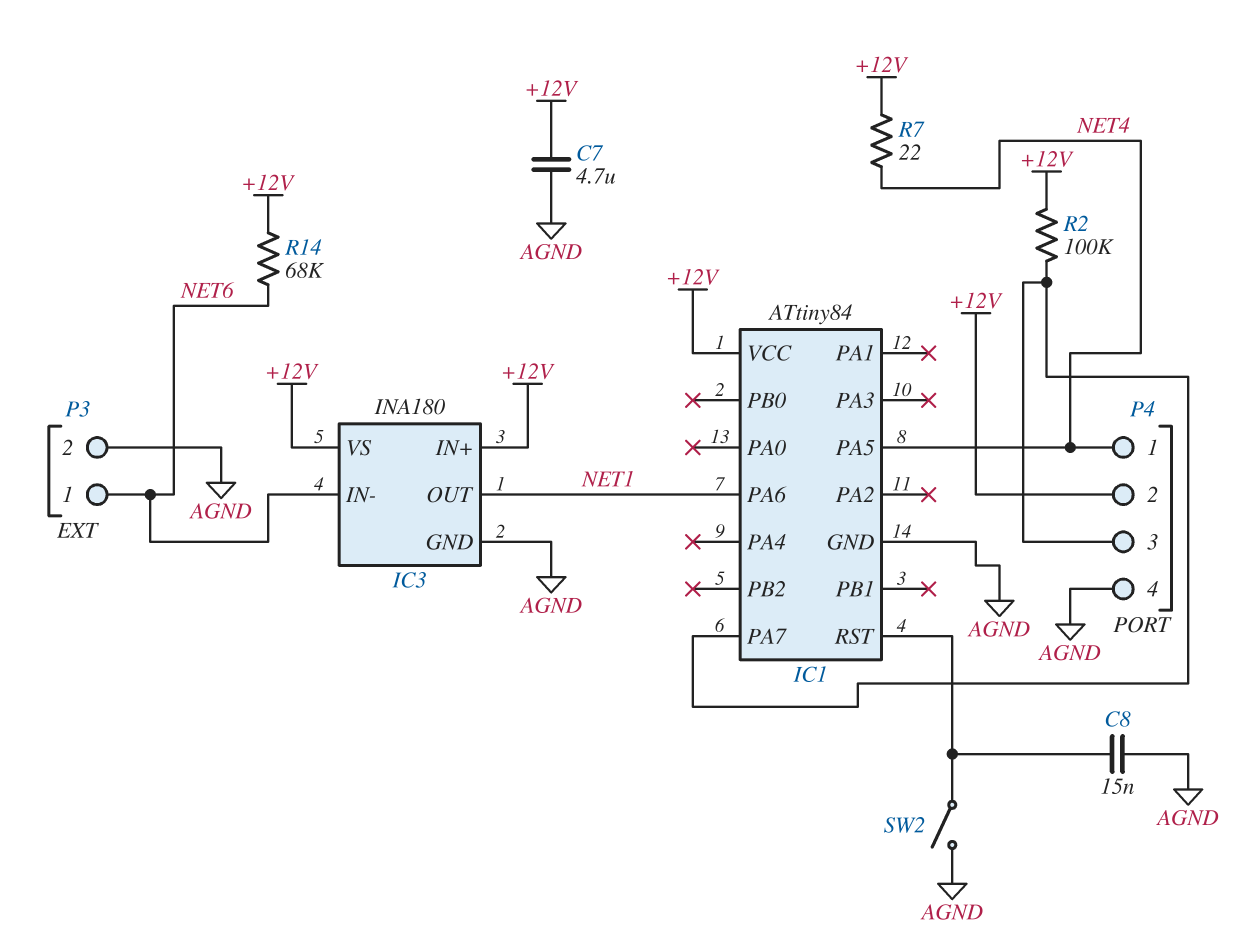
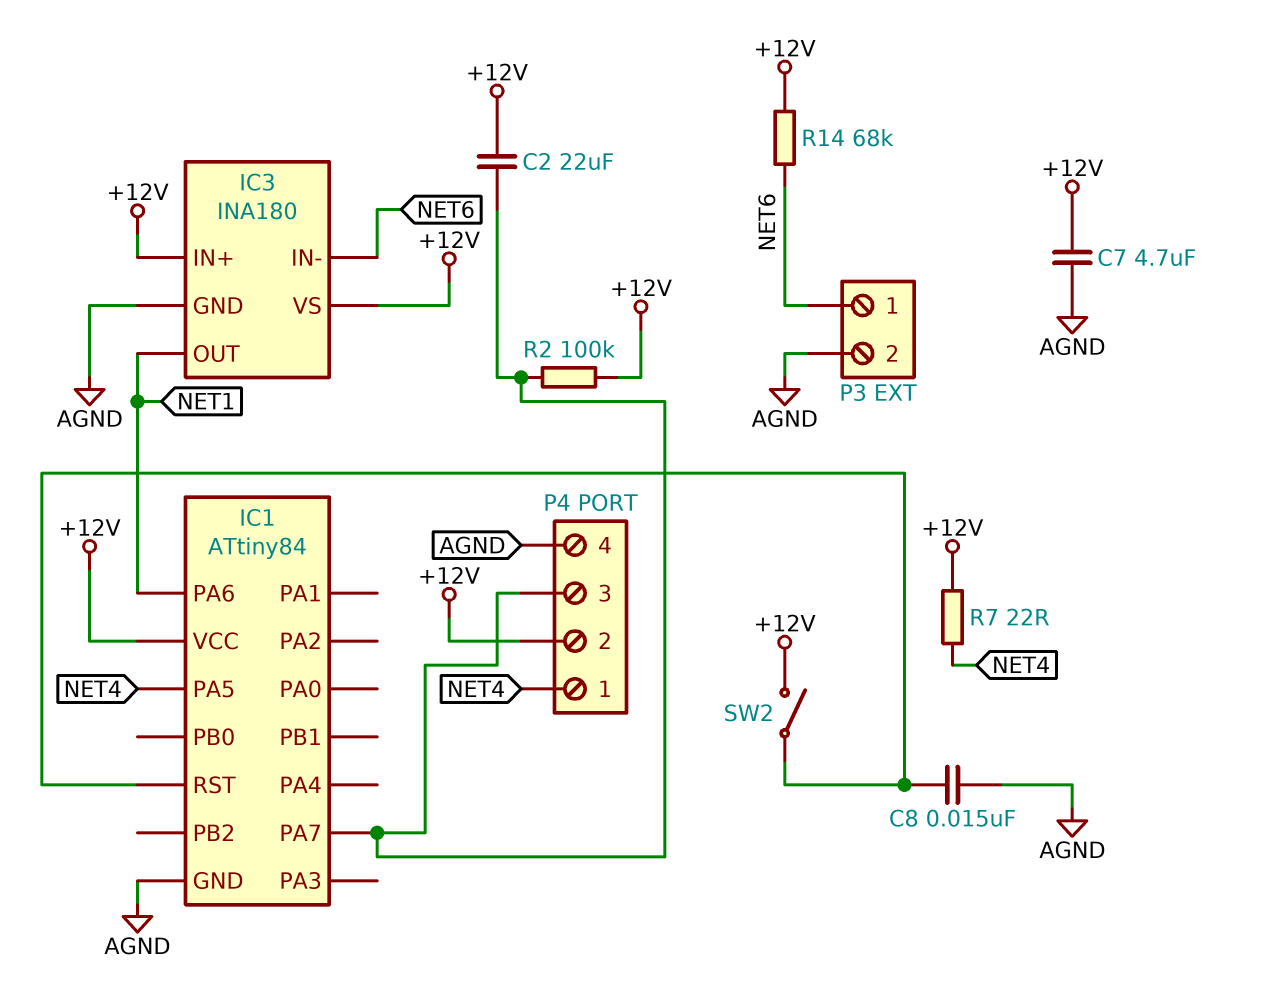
C2: none -> 22uF (+12V, IC1/PA7)
SW2: switch (AGND, IC1/RST) -> switch (+12V, IC1/RST)

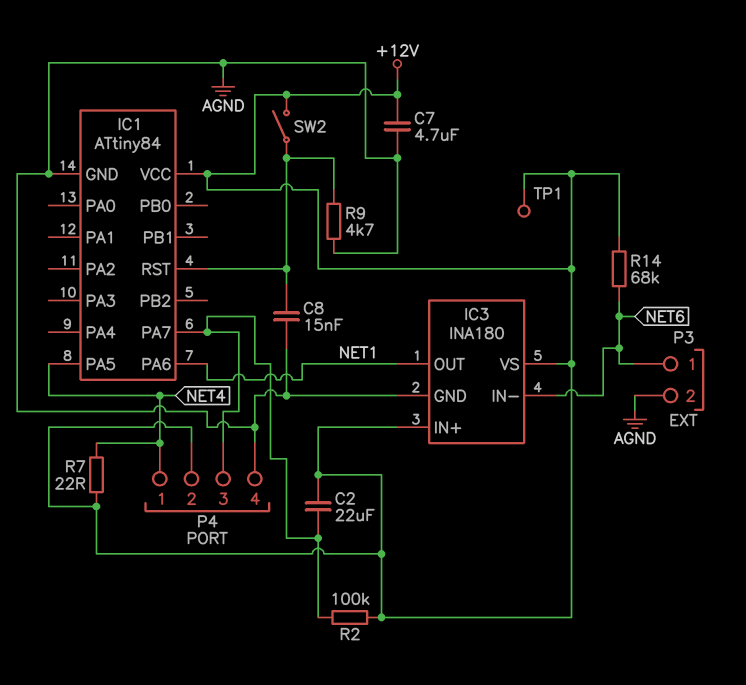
R9: none -> 4.7k (AGND, IC1/RST)
TP1: none -> test point (+12V)

